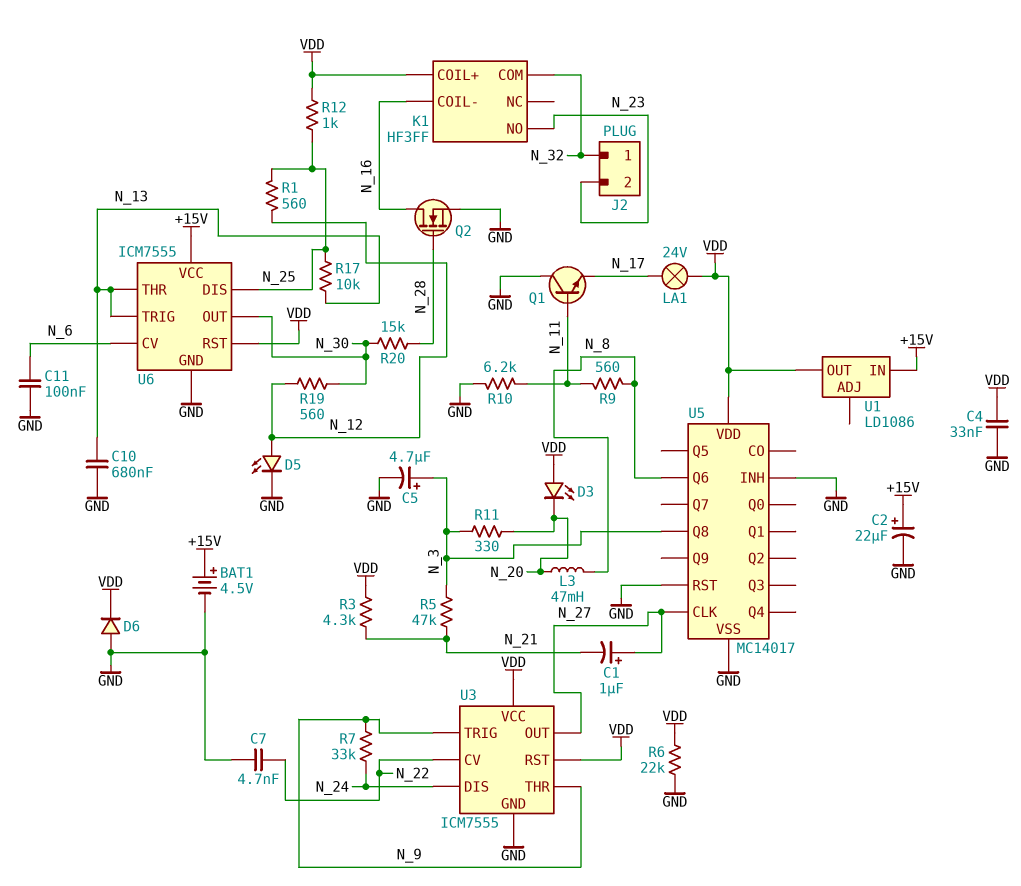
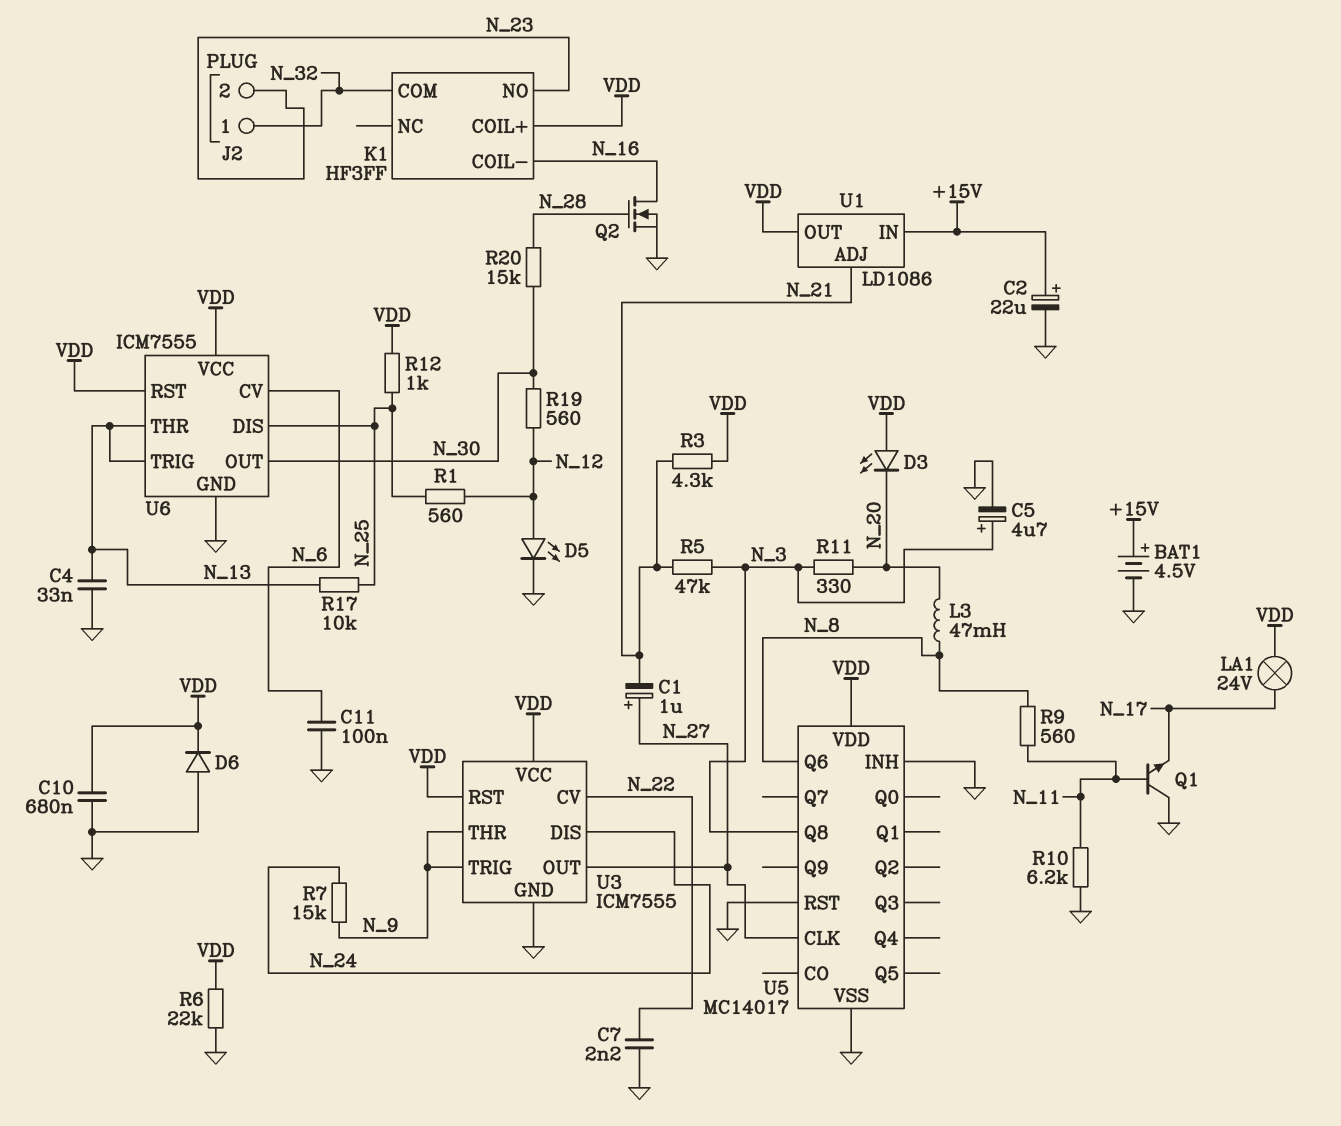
C4: 33nF (GND, VDD) -> 33nF (GND, N_13)
C7: 4.7nF (GND, N_22) -> 2.2nF (GND, N_22)
C10: 680nF (GND, N_13) -> 680nF (GND, VDD)
R7: 33k (N_9, N_24) -> 15k (N_9, N_24)
U1 pin ADJ: none -> N_21
U6 pin VCC: +15V -> VDD

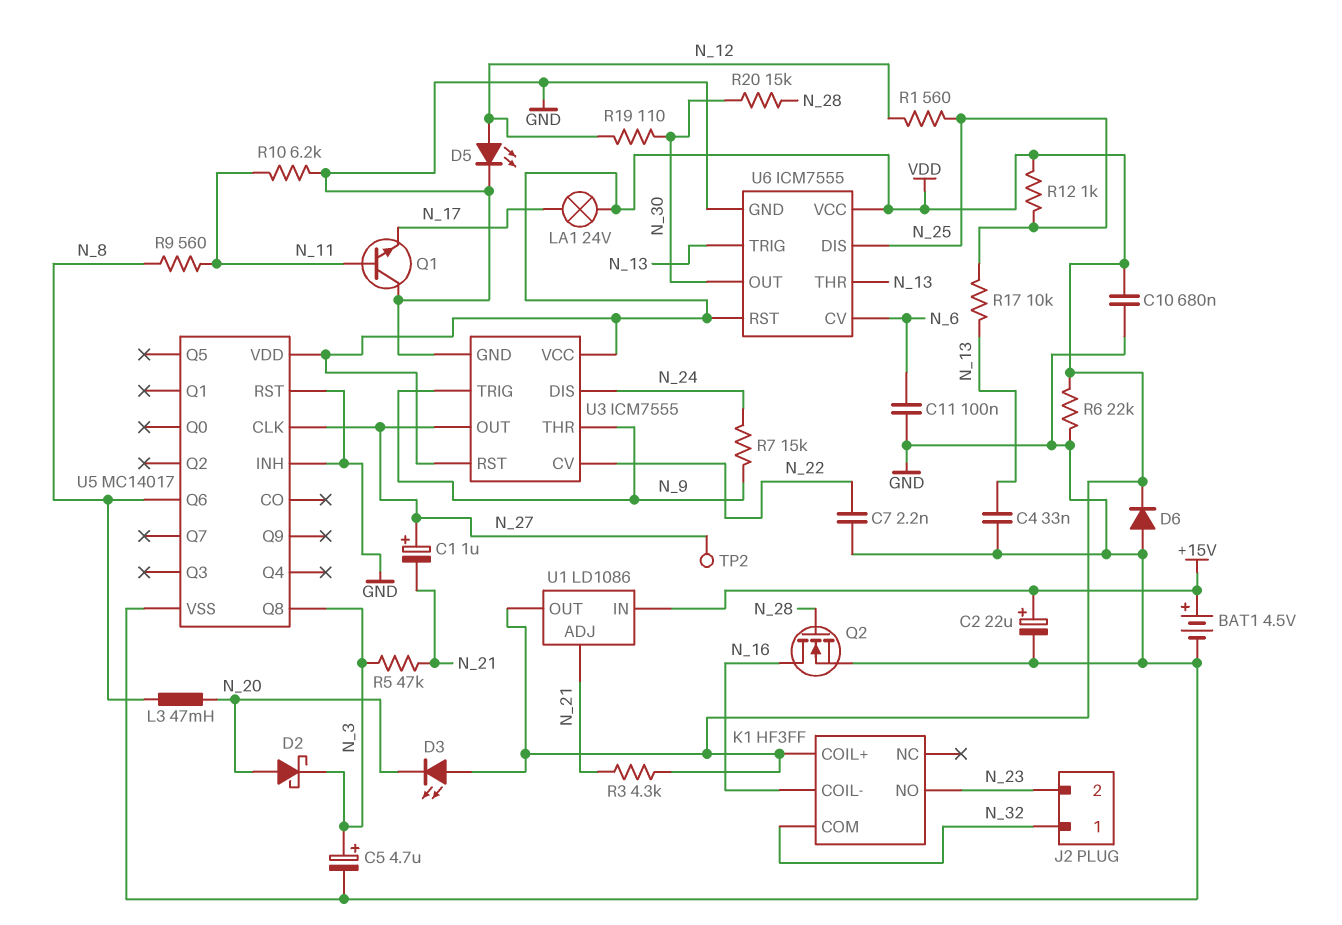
D2: none -> schottky (A N_20, K N_3)
R11: 330 (N_3, N_20) -> none
R19: 560 (N_12, N_30) -> 110 (N_12, N_30)
TP2: none -> test point (N_27)

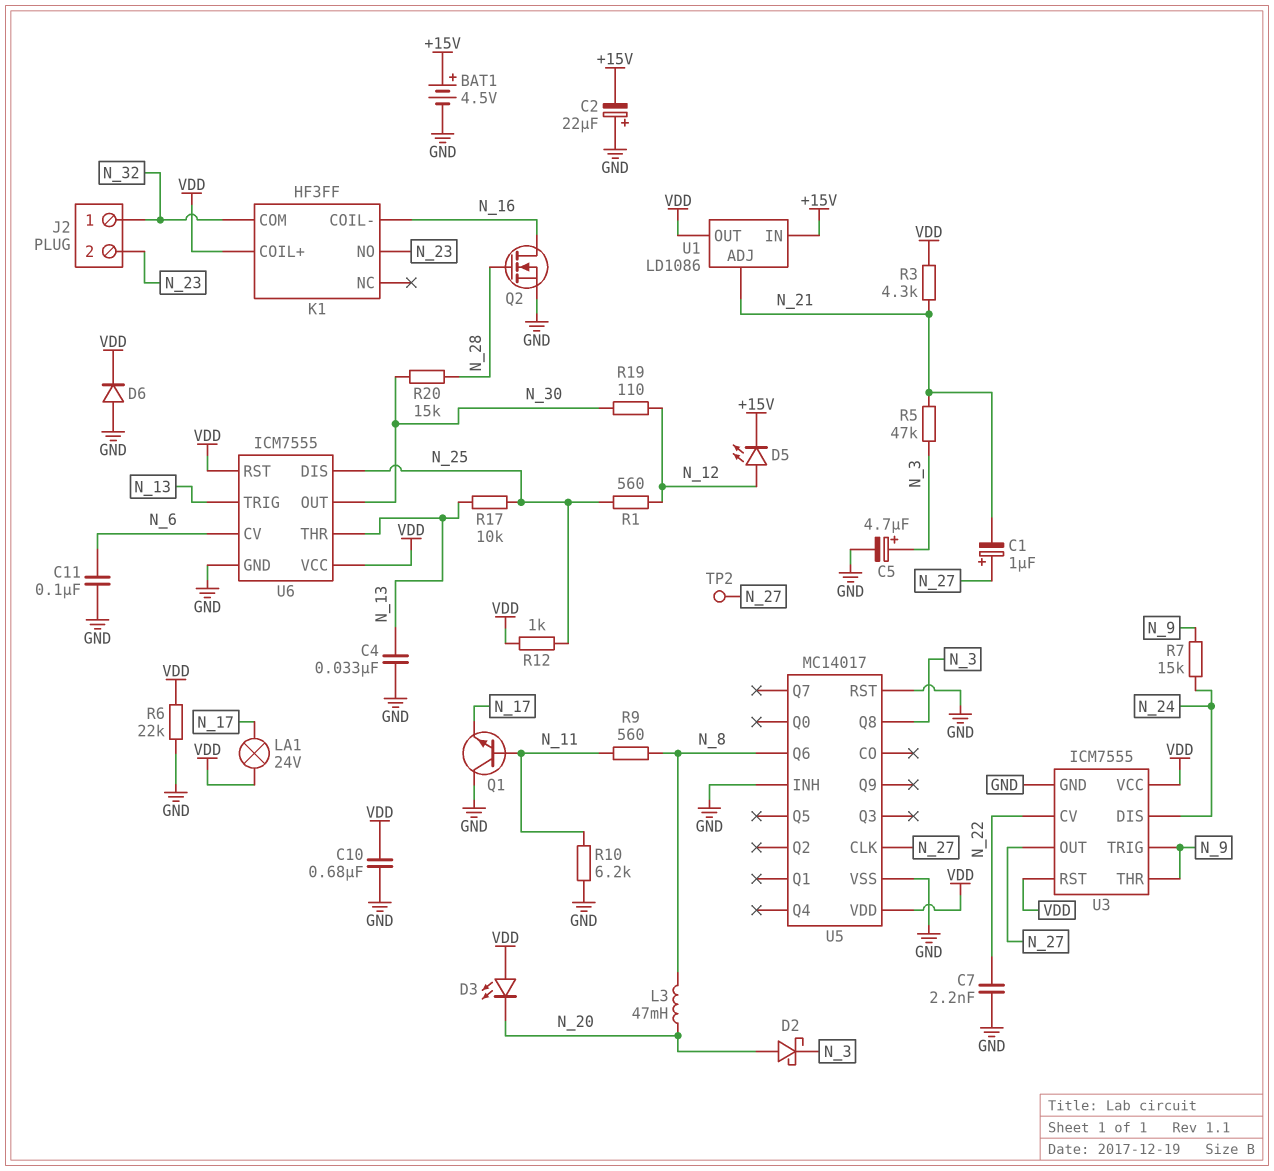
C2: 22uF (plus +15V, minus GND) -> 22uF (plus GND, minus +15V)
D5: LED (A N_12, K GND) -> LED (A N_12, K +15V)

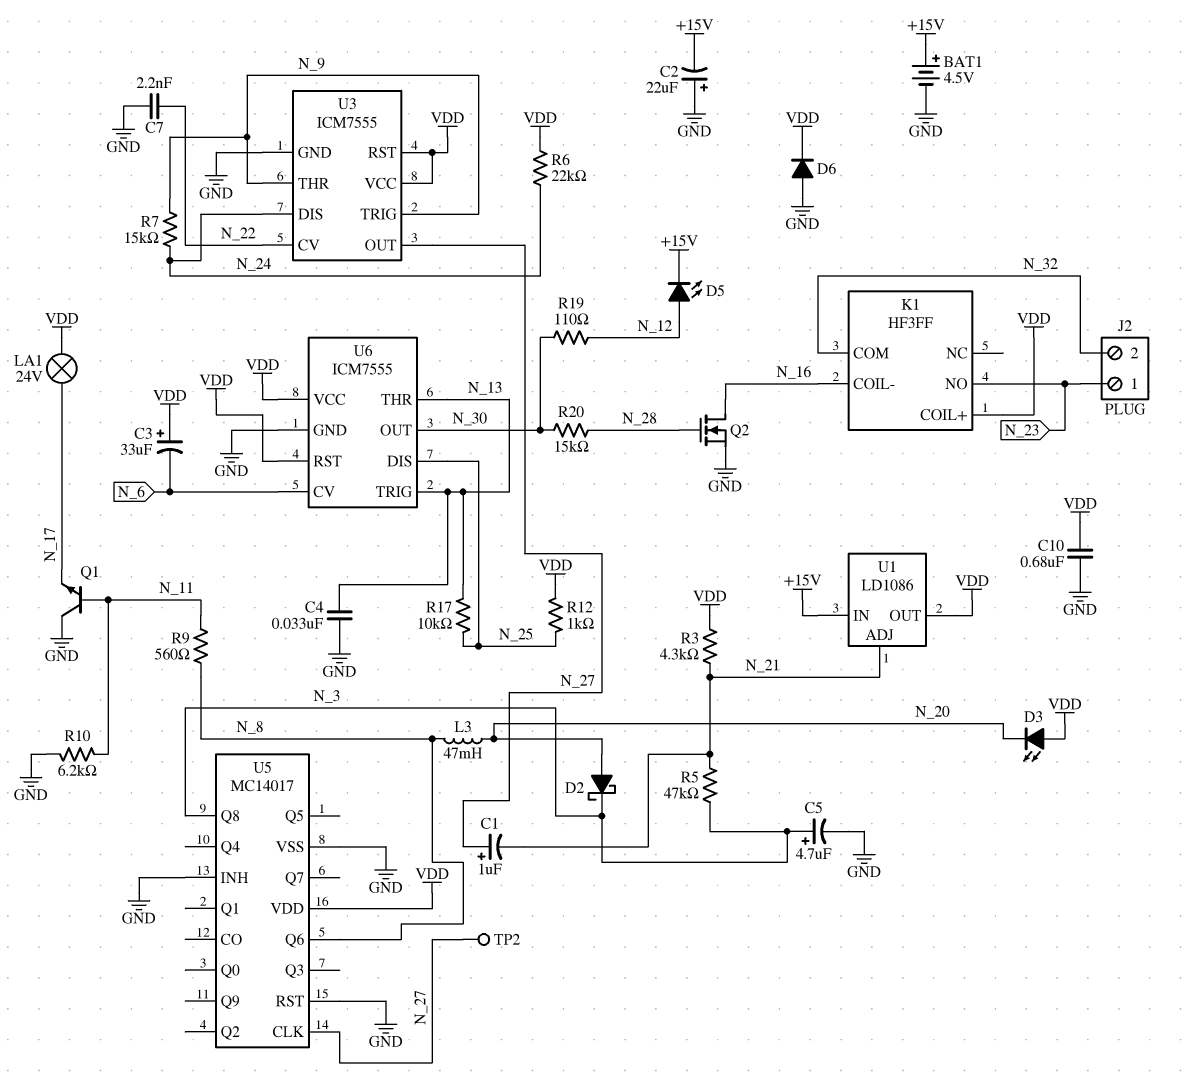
C3: none -> 33uF (plus VDD, minus N_6)
C11: 100nF (GND, N_6) -> none
J2 pin 1: N_32 -> N_23
J2 pin 2: N_23 -> N_32
R1: 560 (N_12, N_25) -> none
R6: 22k (GND, VDD) -> 22k (N_24, VDD)

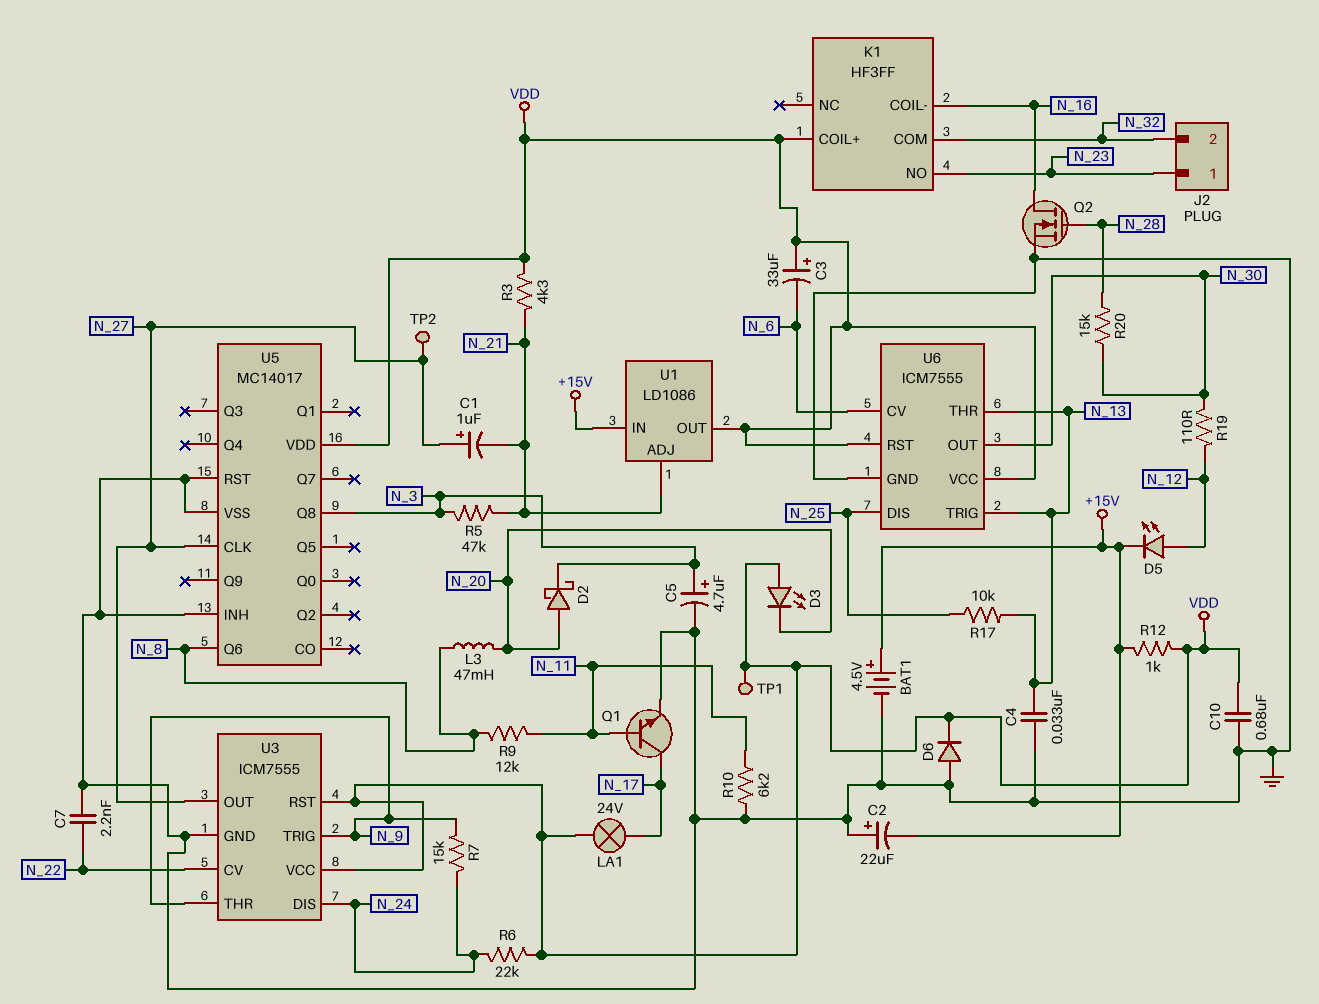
Q1: NPN (B N_11, C GND, E N_17) -> NPN (B N_11, C N_17, E GND)
R9: 560 (N_8, N_11) -> 12k (N_8, N_11)
R12: 1k (N_25, VDD) -> 1k (+15V, VDD)
TP1: none -> test point (VDD)

